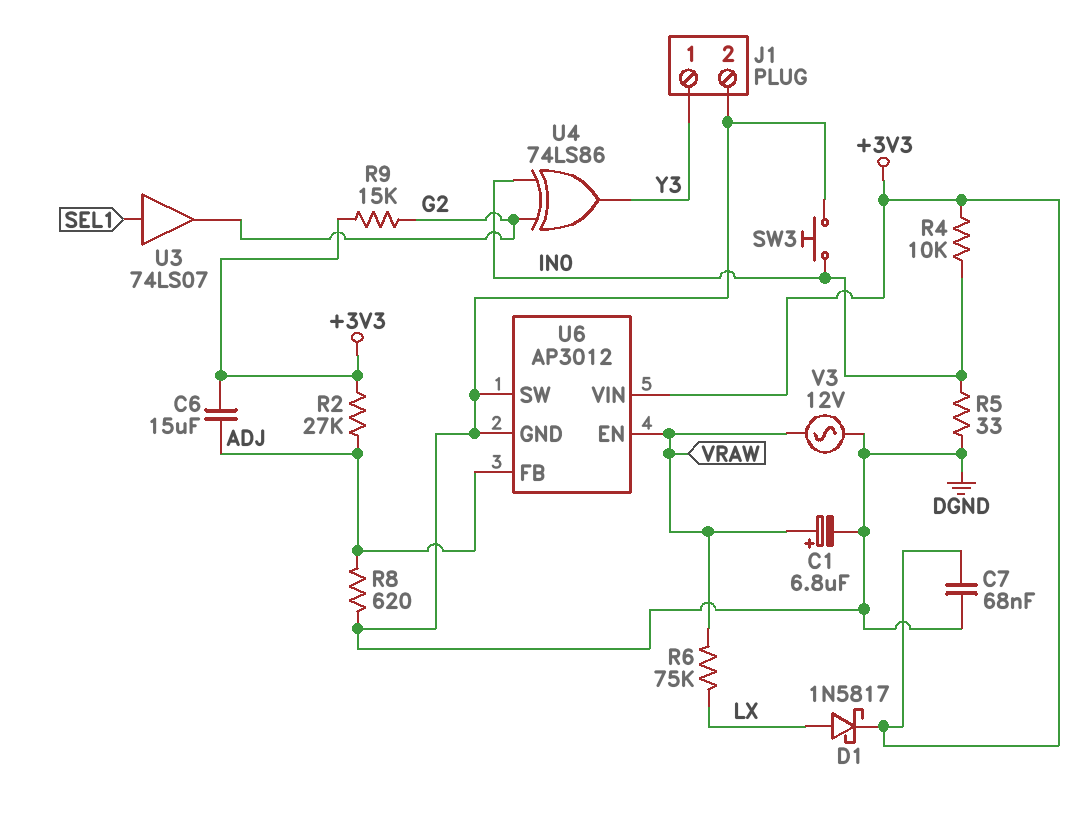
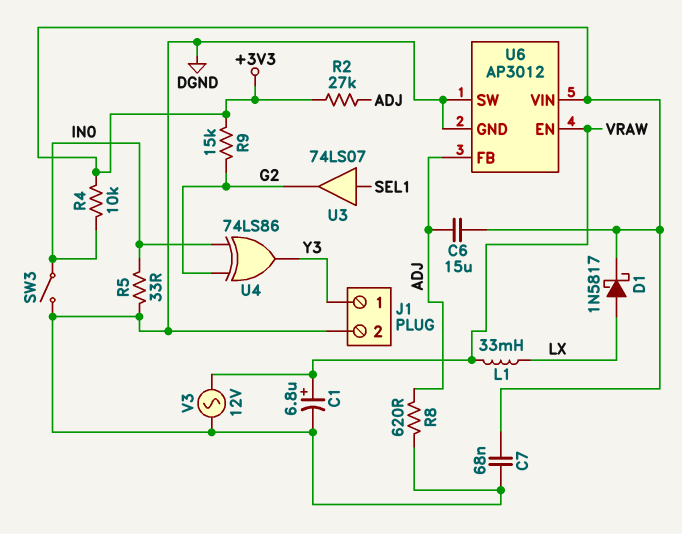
L1: none -> 33mH (LX, VRAW)
R6: 75k (LX, VRAW) -> none
SW3: button (DGND, IN0) -> switch (DGND, IN0)

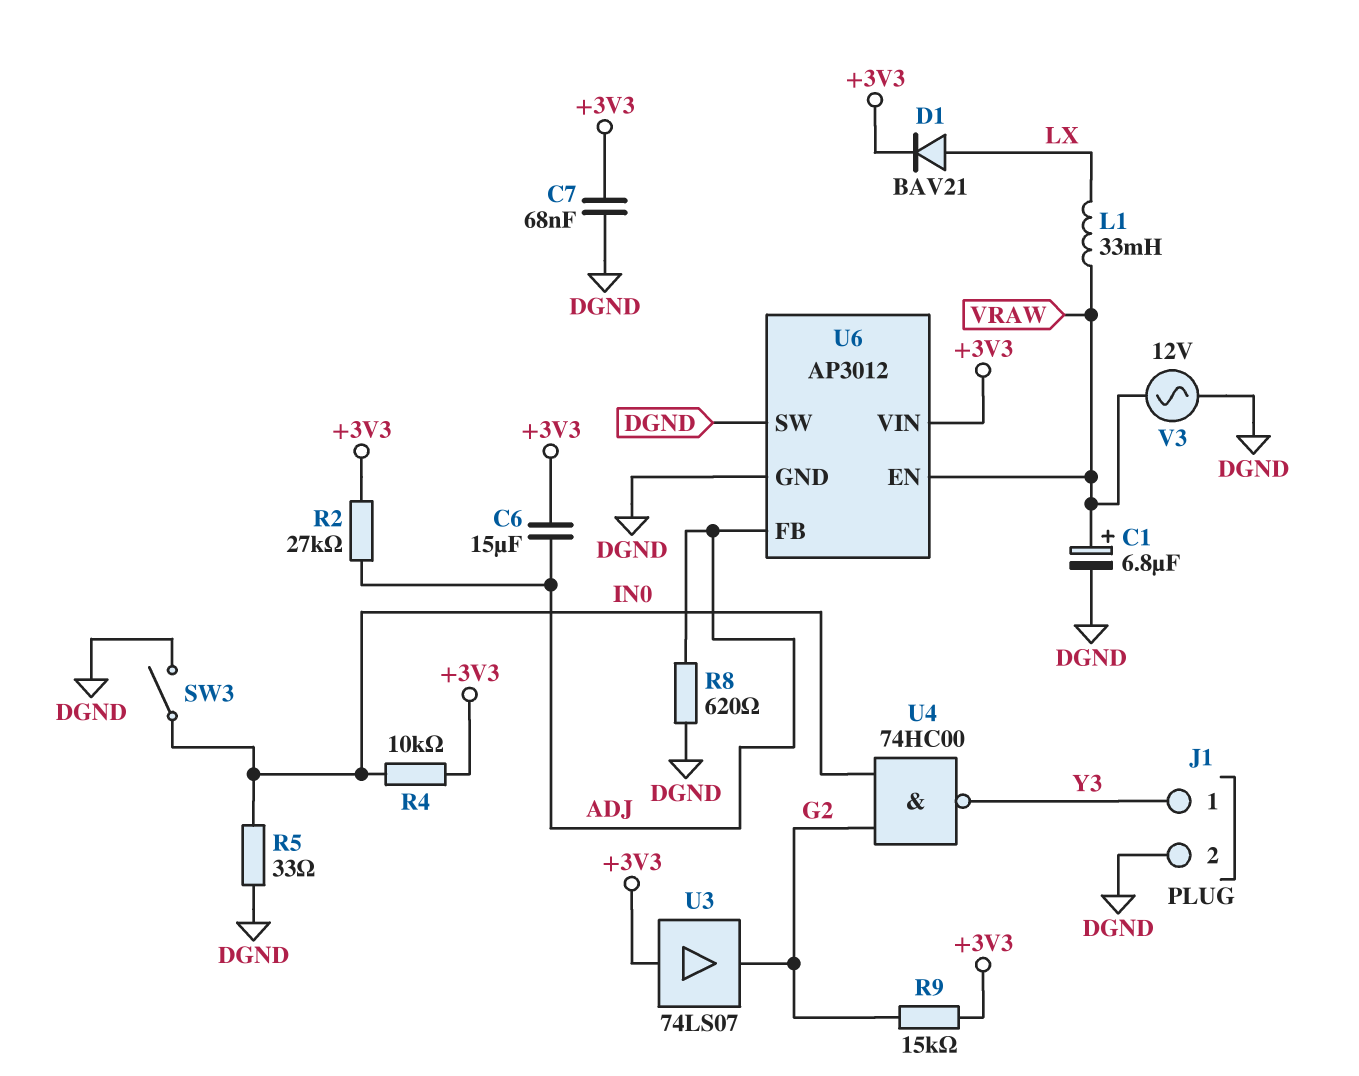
D1: schottky 1N5817 (A LX, K +3V3) -> diode BAV21 (A LX, K +3V3)
U3: buffer 74LS07 (in SEL1, out G2) -> buffer 74LS07 (in +3V3, out G2)
U4: XOR 74LS86 (in G2, in IN0, out Y3) -> NAND 74HC00 (in G2, in IN0, out Y3)

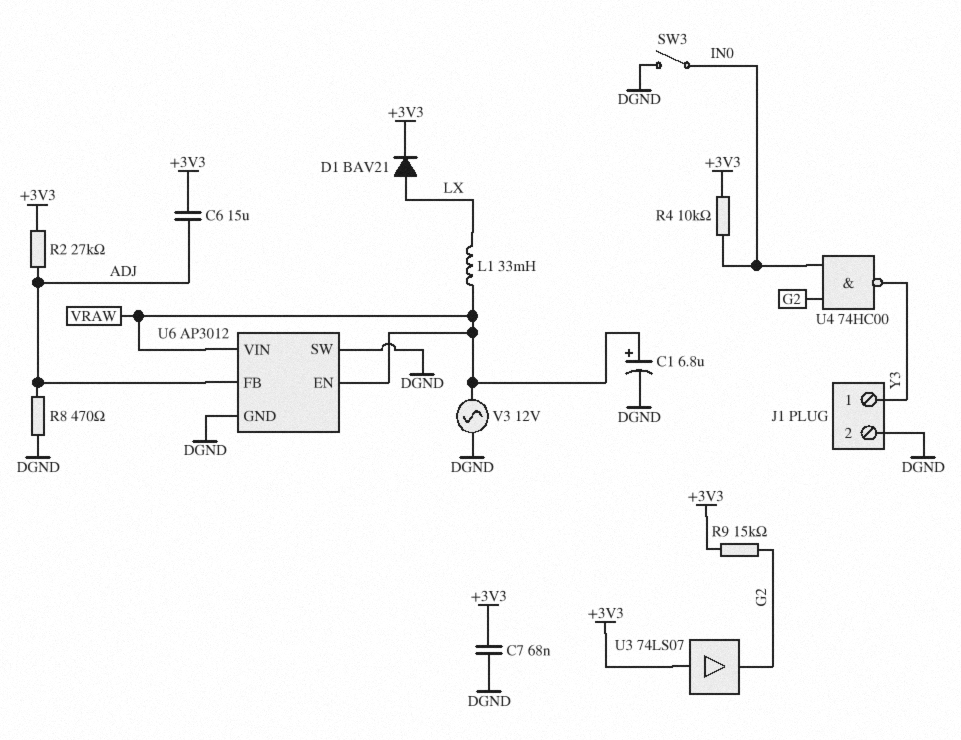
R5: 33 (DGND, IN0) -> none
R8: 620 (ADJ, DGND) -> 470 (ADJ, DGND)
U6 pin VIN: +3V3 -> VRAW

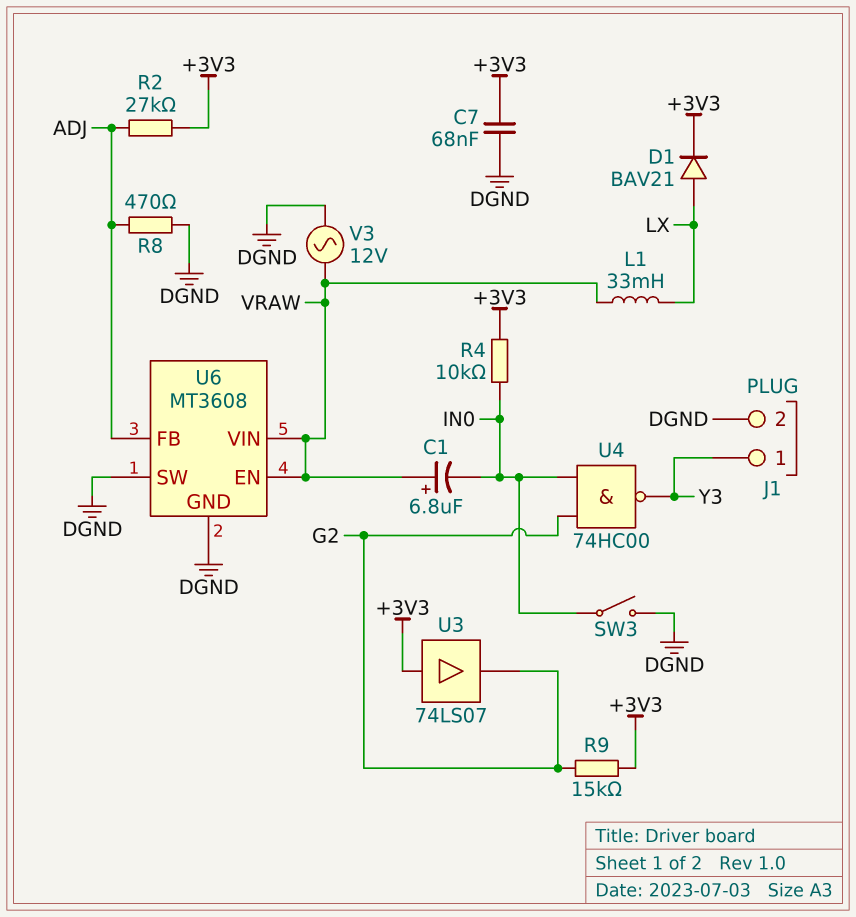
C1: 6.8uF (plus VRAW, minus DGND) -> 6.8uF (plus VRAW, minus IN0)
C6: 15uF (+3V3, ADJ) -> none
U6: AP3012 -> MT3608

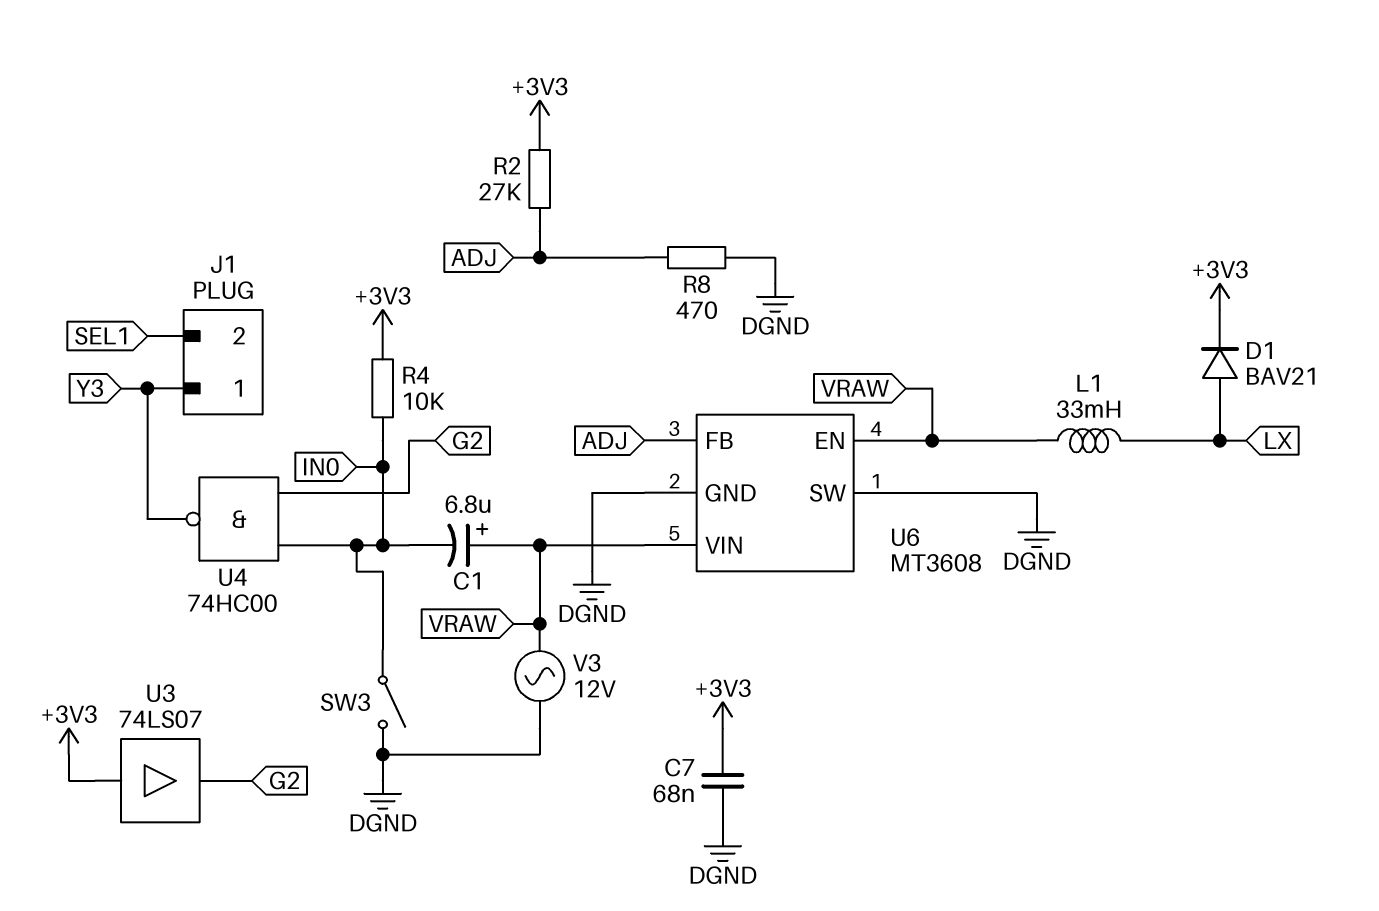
J1 pin 2: DGND -> SEL1
R9: 15k (+3V3, G2) -> none

